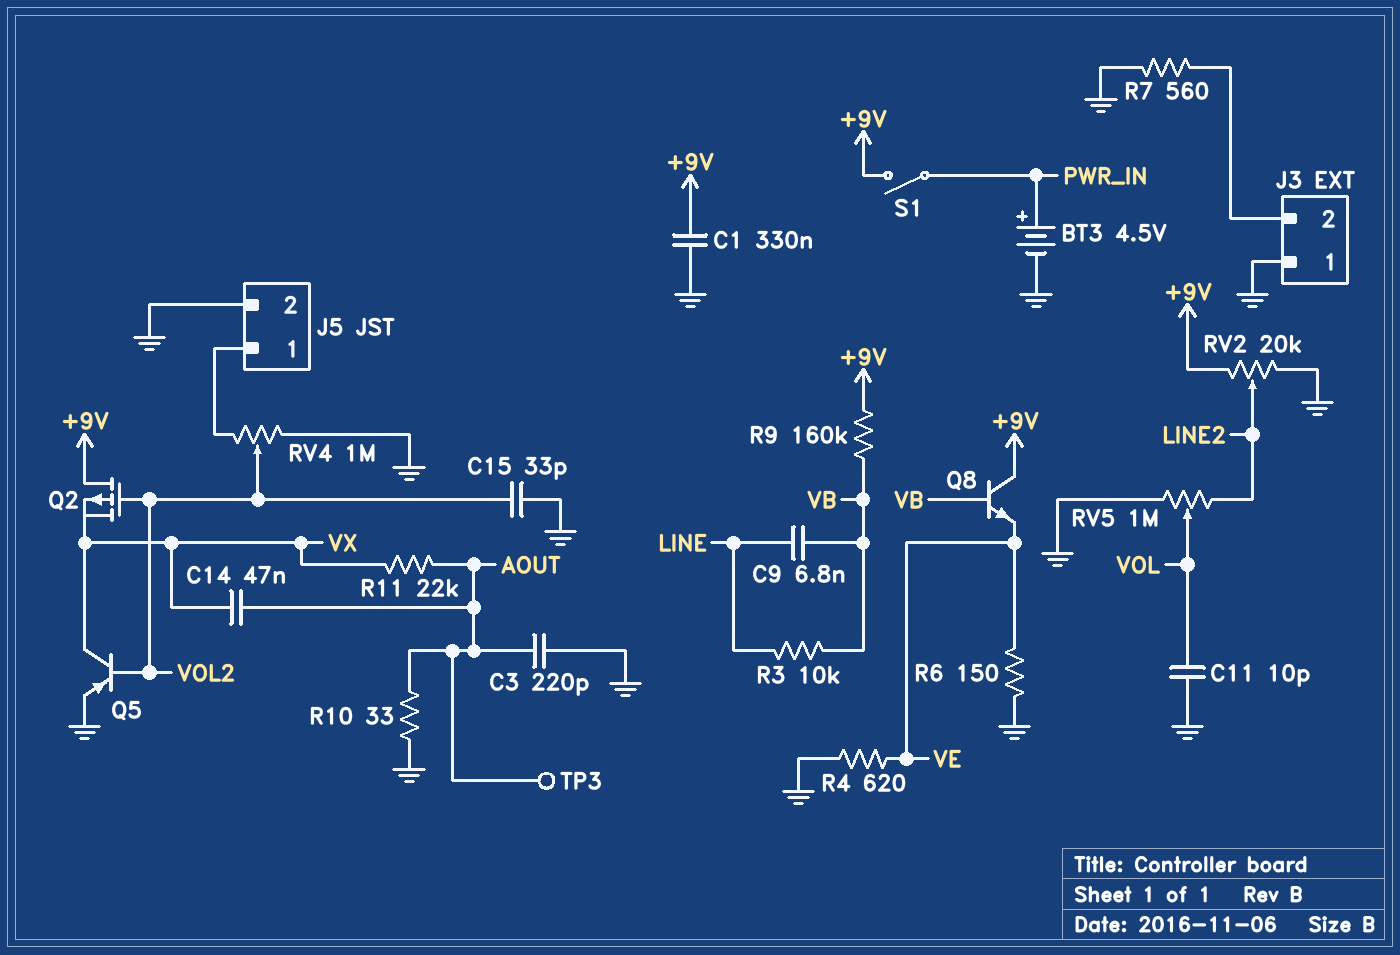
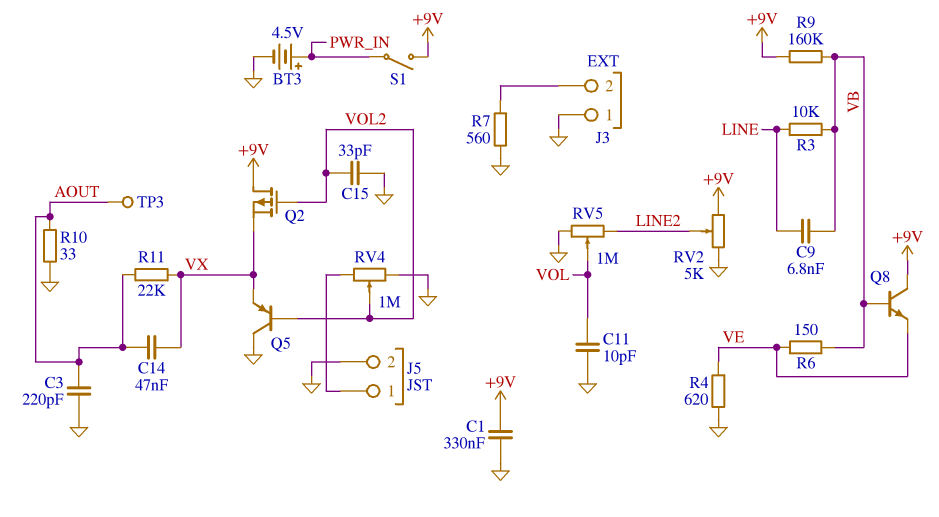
Q5: PNP (B VOL2, C VX, E GND) -> PNP (B VOL2, C GND, E VX)
R6: 150 (GND, VE) -> 150 (VB, VE)
RV2: 20k (+9V, GND, wiper LINE2) -> 5k (+9V, GND, wiper LINE2)

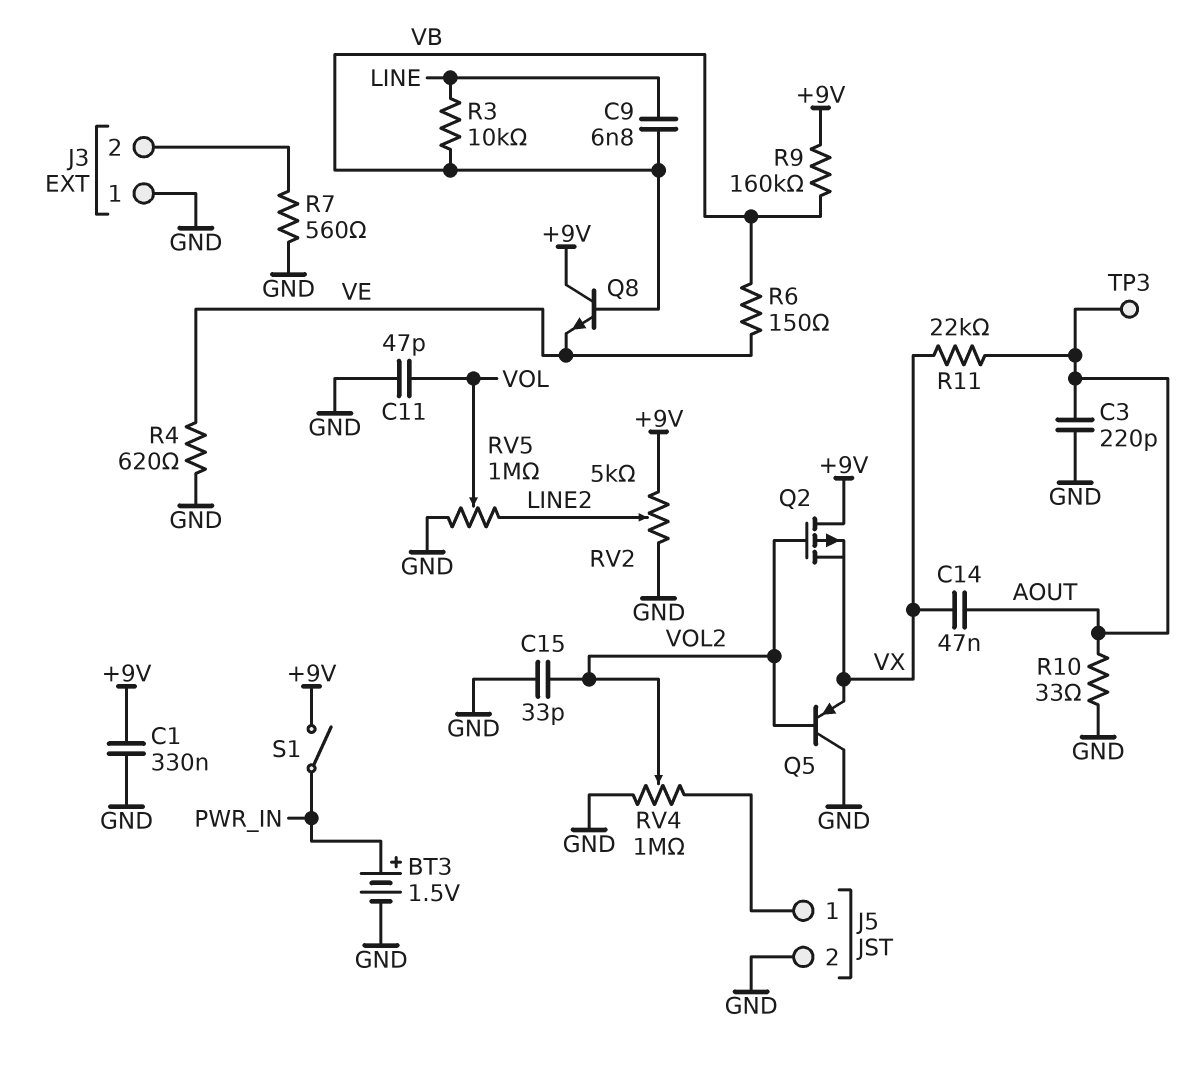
BT3: 4.5V (plus PWR_IN, minus GND) -> 1.5V (plus PWR_IN, minus GND)
C11: 10pF (GND, VOL) -> 47pF (GND, VOL)

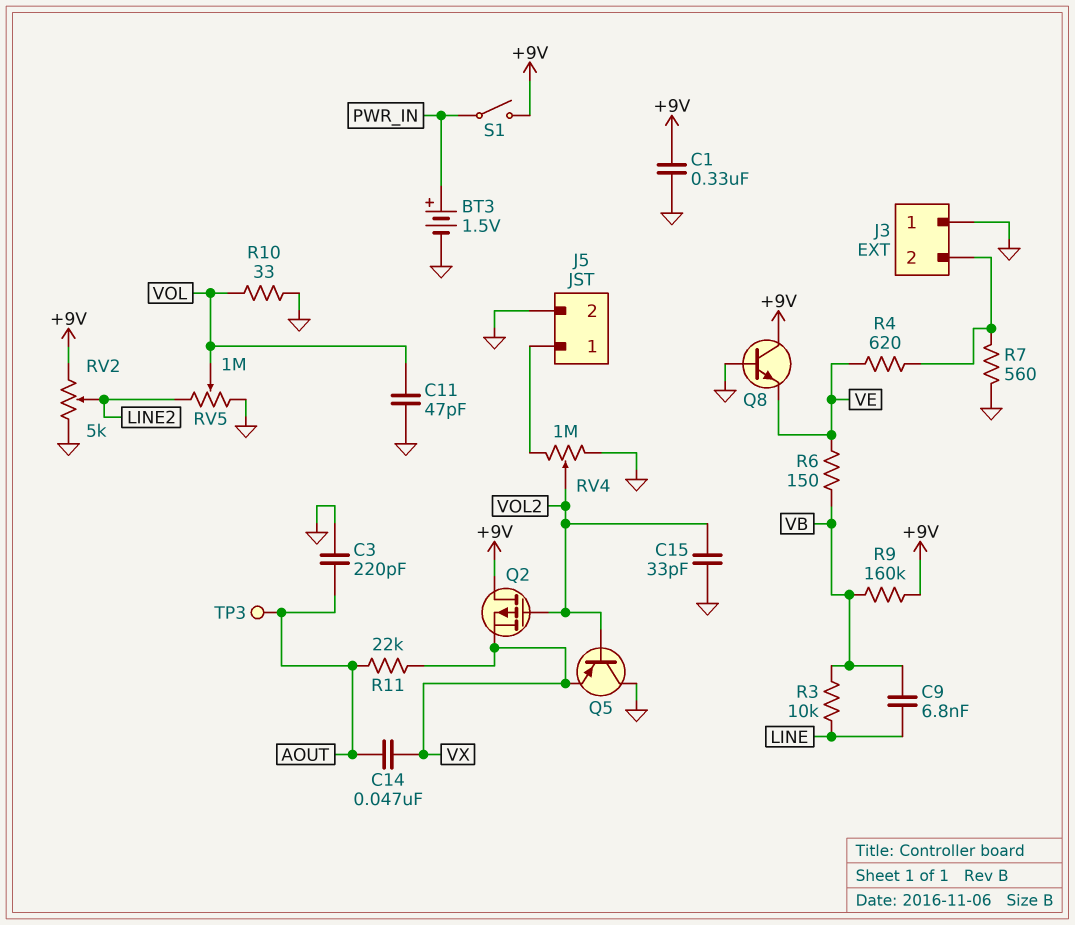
Q8: NPN (B VB, C +9V, E VE) -> NPN (B GND, C +9V, E VE)
R4: 620 (GND, VE) -> 620 (J3/2, VE)
R10: 33 (AOUT, GND) -> 33 (GND, VOL)

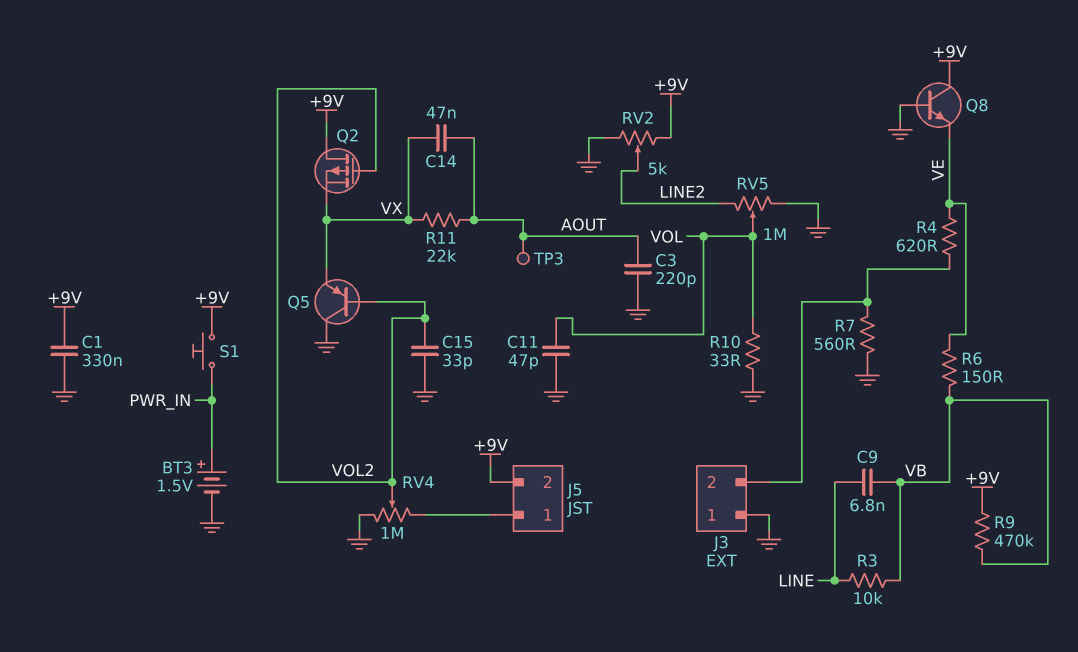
J5 pin 2: GND -> +9V
R9: 160k (+9V, VB) -> 470k (+9V, VB)
S1: switch (+9V, PWR_IN) -> button (+9V, PWR_IN)

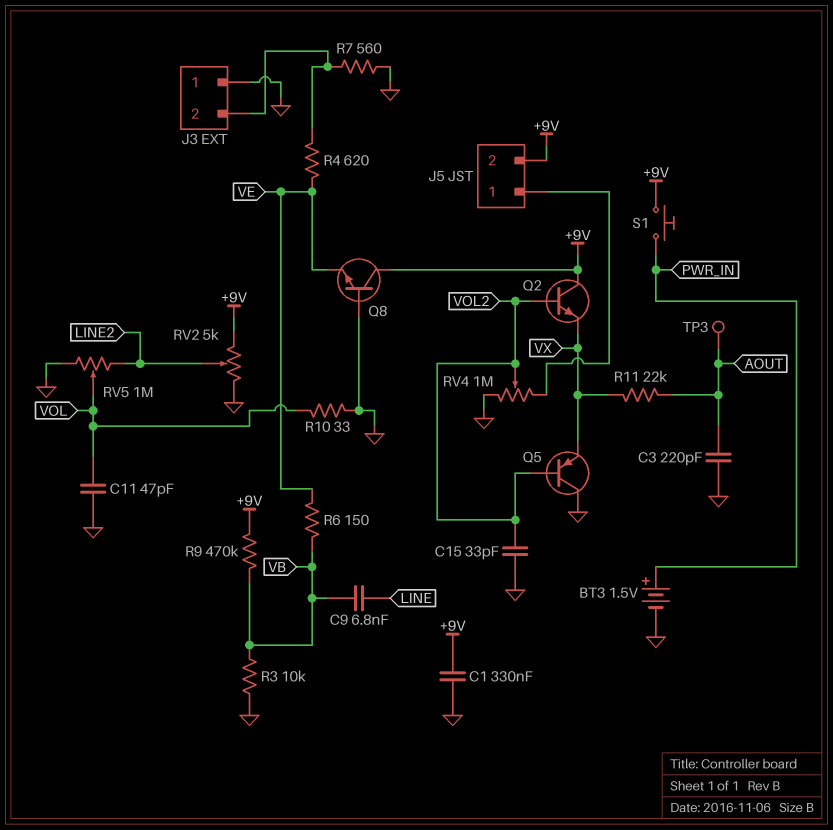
C14: 47nF (AOUT, VX) -> none
Q2: PMOS (G VOL2, D +9V, S VX) -> NPN (B VOL2, C +9V, E VX)
R3: 10k (LINE, VB) -> 10k (GND, VB)

